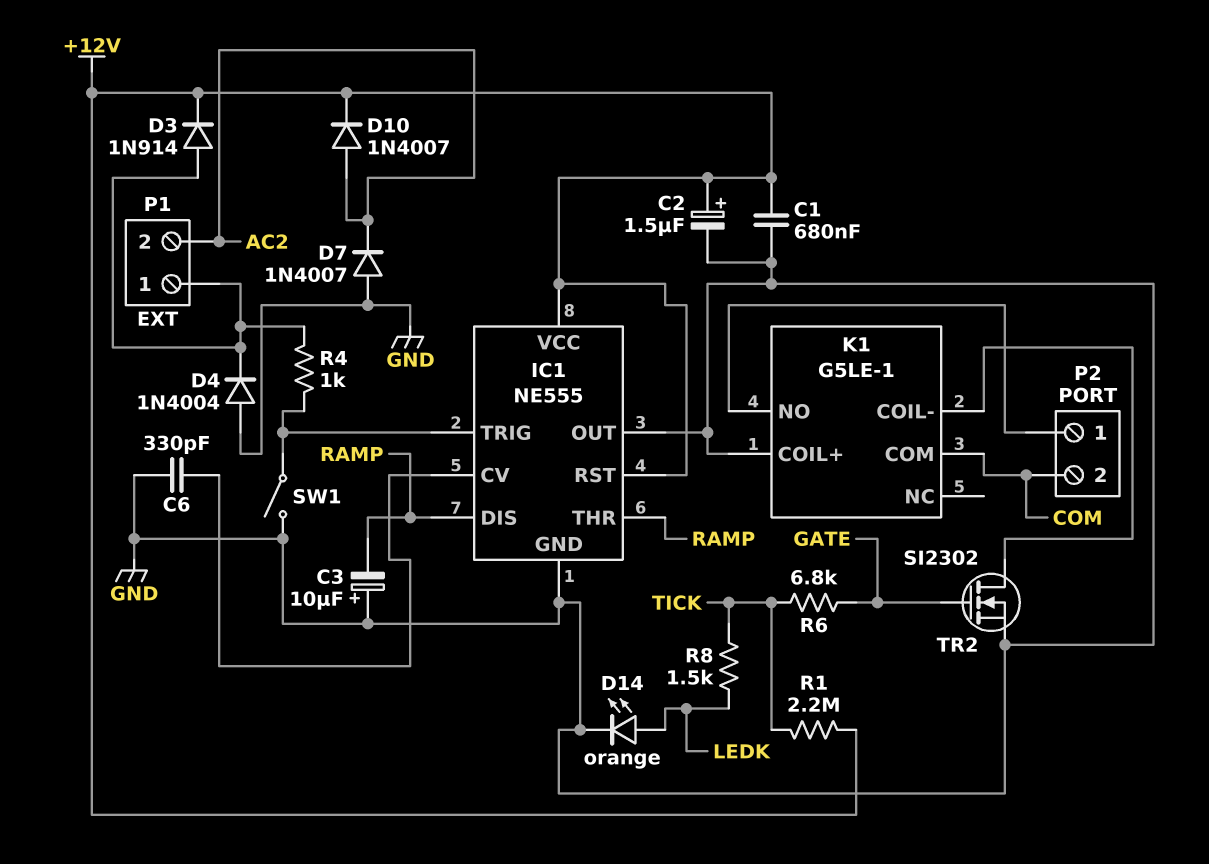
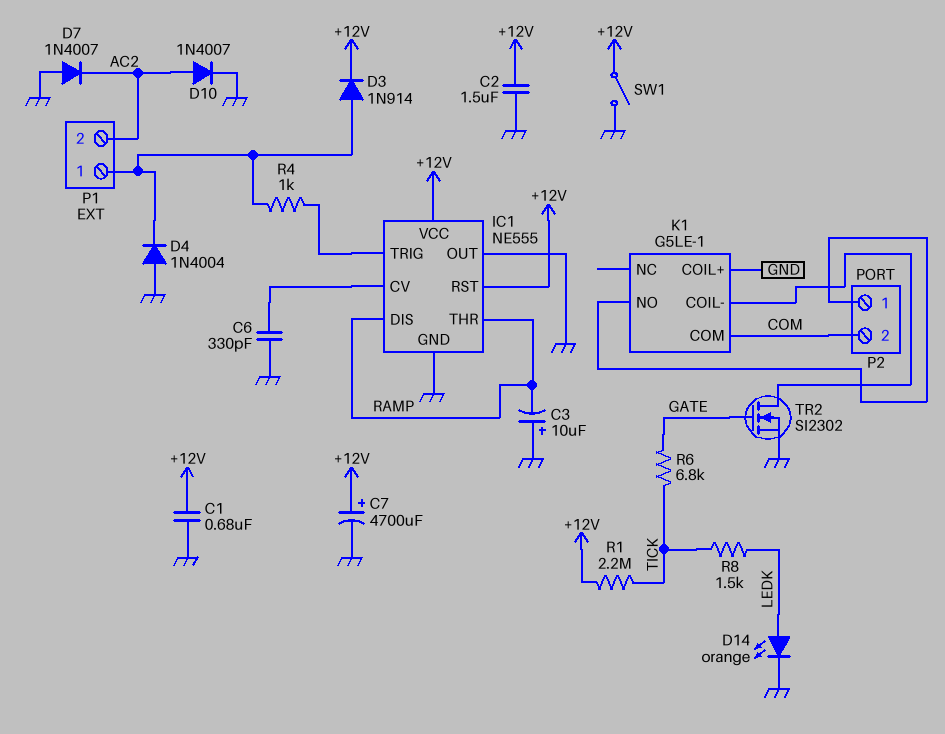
C2: 1.5uF (plus +12V, minus GND) -> 1.5uF (+12V, GND)
C7: none -> 4700uF (plus +12V, minus GND)
D10: diode 1N4007 (A AC2, K +12V) -> diode 1N4007 (A AC2, K GND)
SW1: switch (GND, IC1/TRIG) -> switch (+12V, GND)

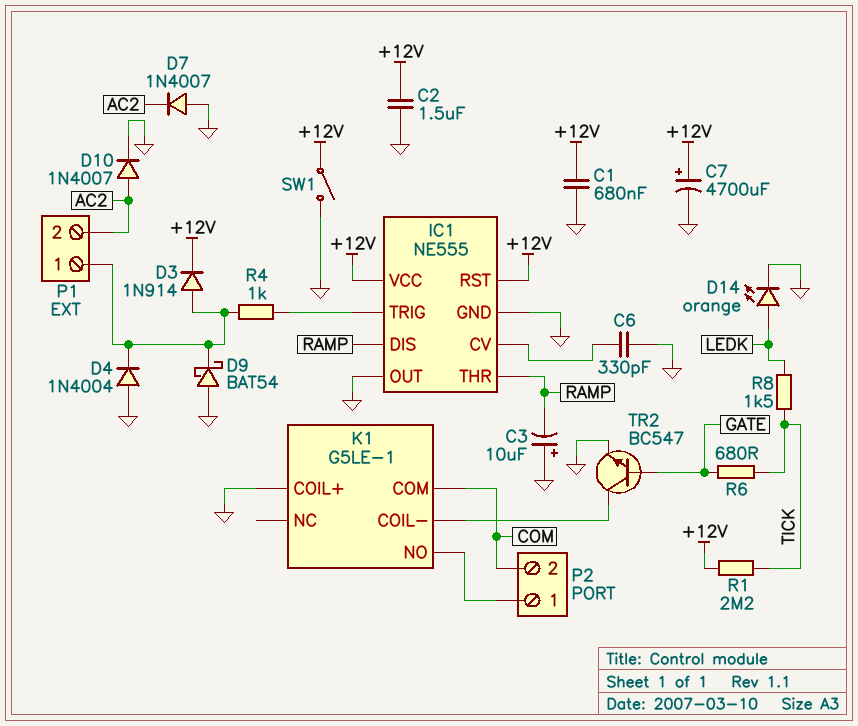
D9: none -> schottky BAT54 (A GND, K P1/1)
R6: 6.8k (GATE, TICK) -> 680 (GATE, TICK)
TR2: NMOS SI2302 (G GATE, D K1/COIL-, S GND) -> NPN BC547 (B GATE, C K1/COIL-, E GND)

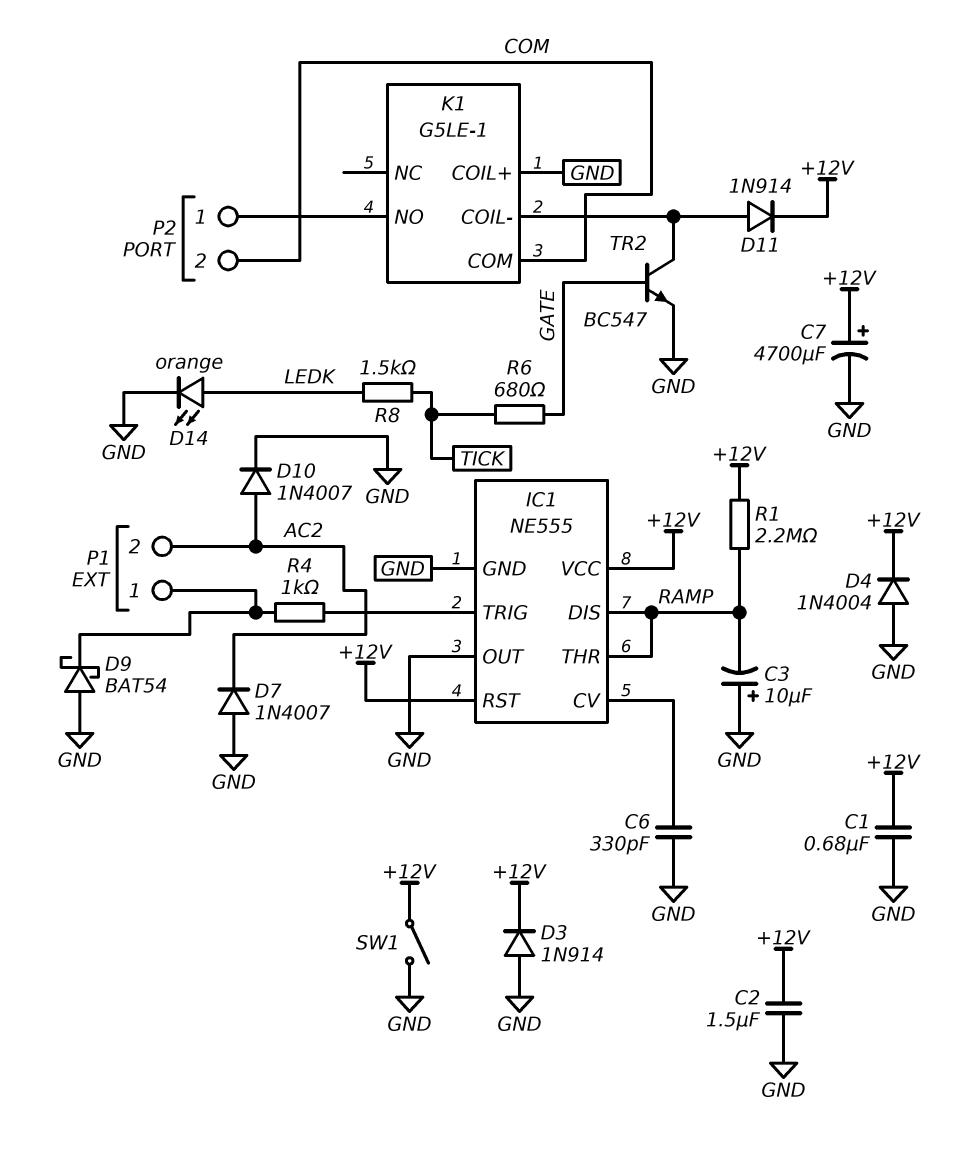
D3: diode 1N914 (A P1/1, K +12V) -> diode 1N914 (A GND, K +12V)
D4: diode 1N4004 (A GND, K P1/1) -> diode 1N4004 (A GND, K +12V)
D11: none -> diode 1N914 (A K1/COIL-, K +12V)
R1: 2.2M (+12V, TICK) -> 2.2M (+12V, RAMP)

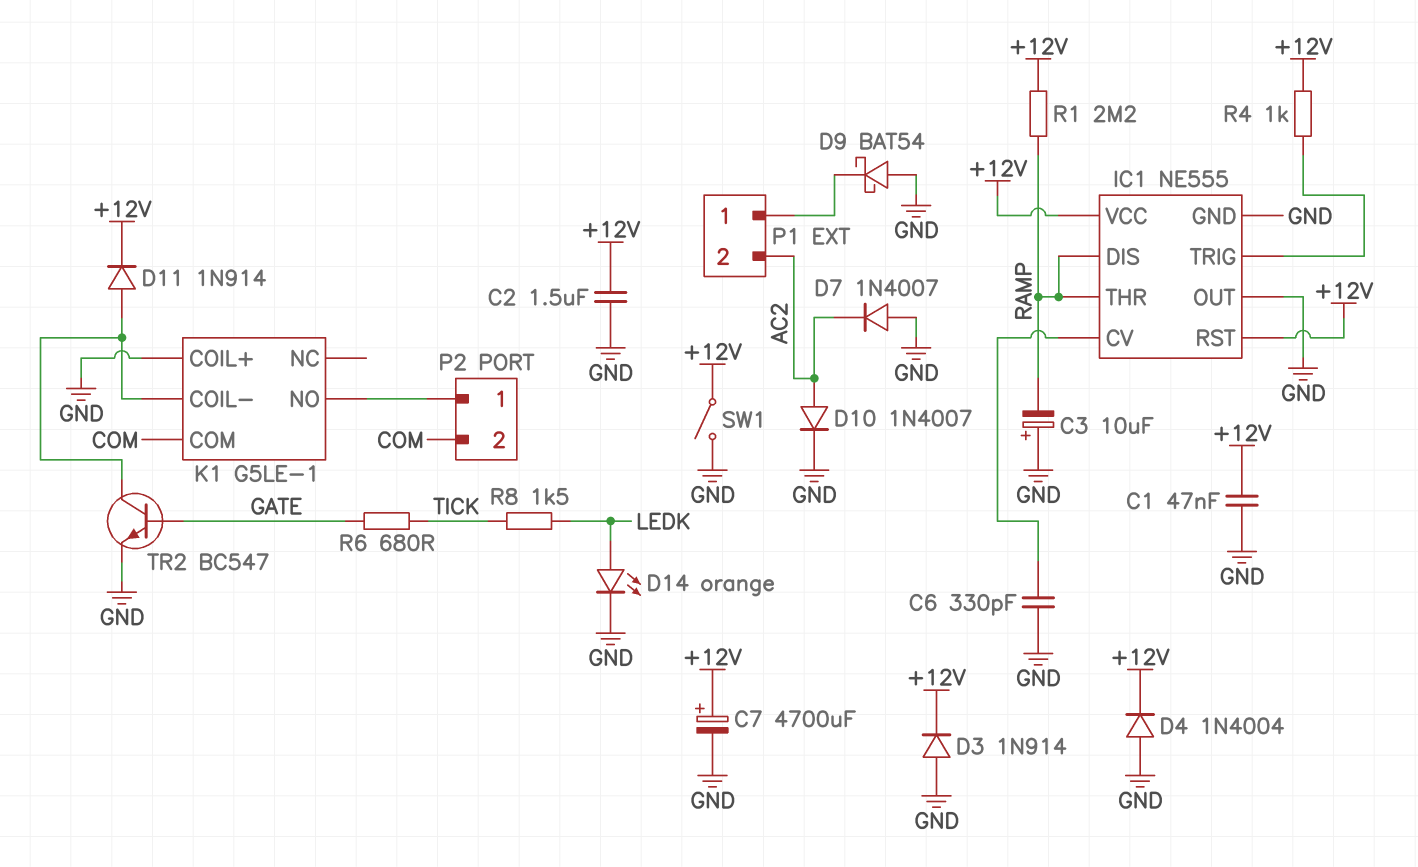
C1: 680nF (+12V, GND) -> 47nF (+12V, GND)
R4: 1k (IC1/TRIG, P1/1) -> 1k (+12V, IC1/TRIG)

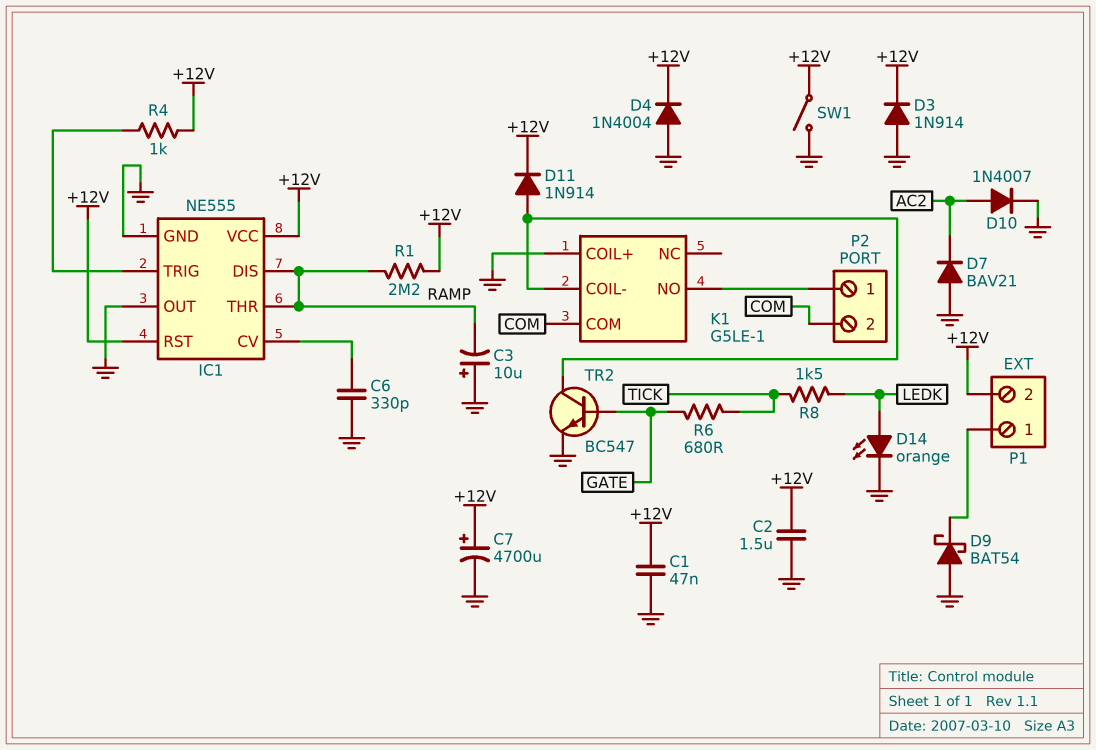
D7: diode 1N4007 (A GND, K AC2) -> diode BAV21 (A GND, K AC2)
P1 pin 2: AC2 -> +12V

